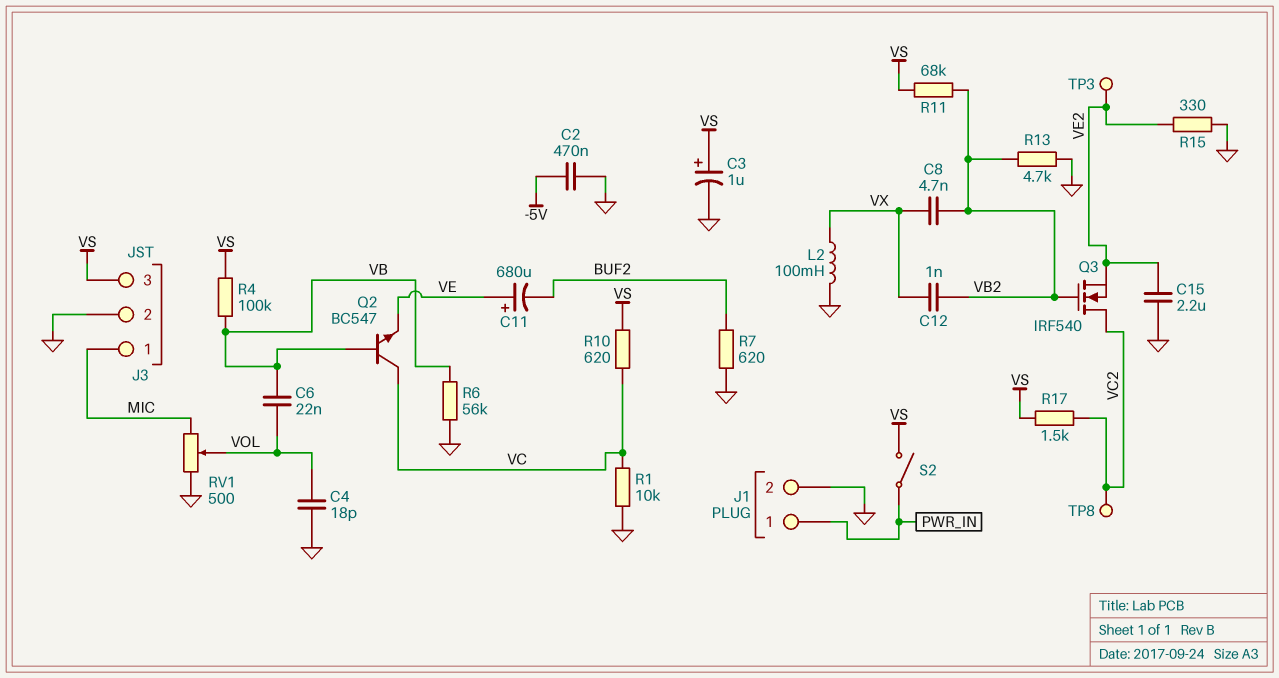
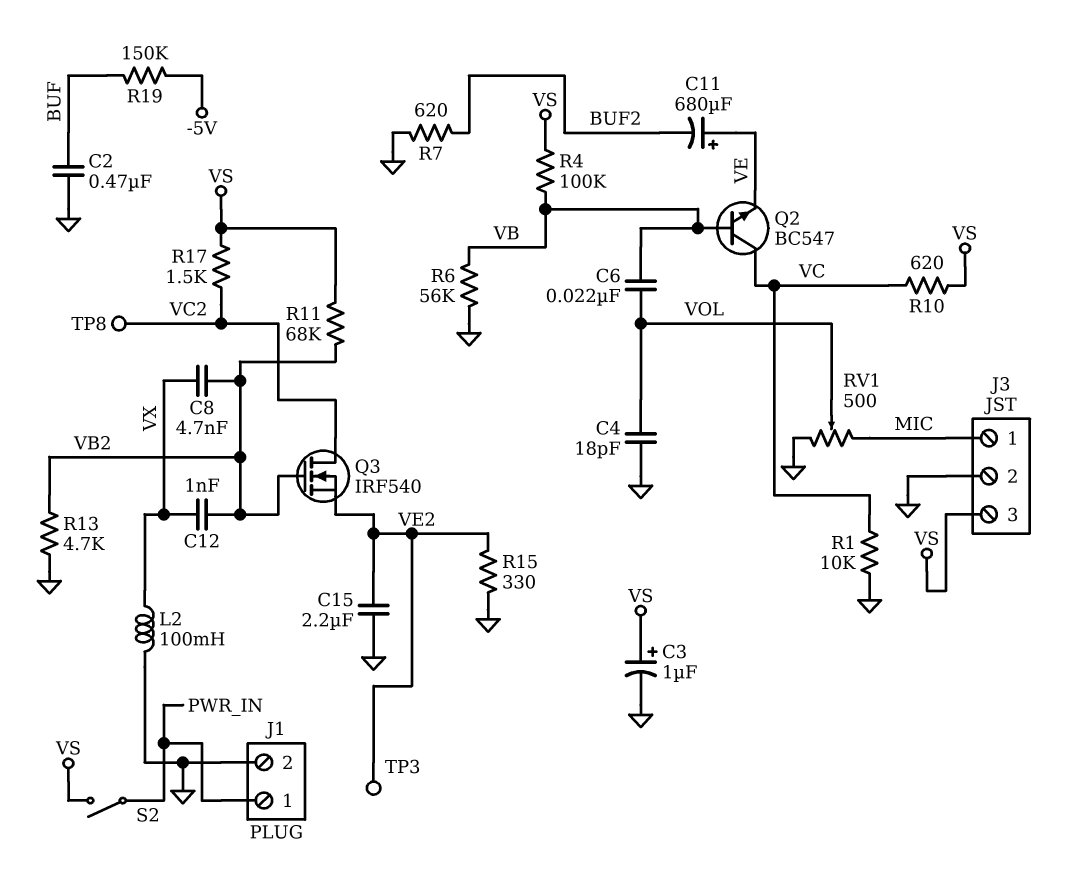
C2: 470nF (-5V, GND) -> 470nF (BUF, GND)
R19: none -> 150k (-5V, BUF)

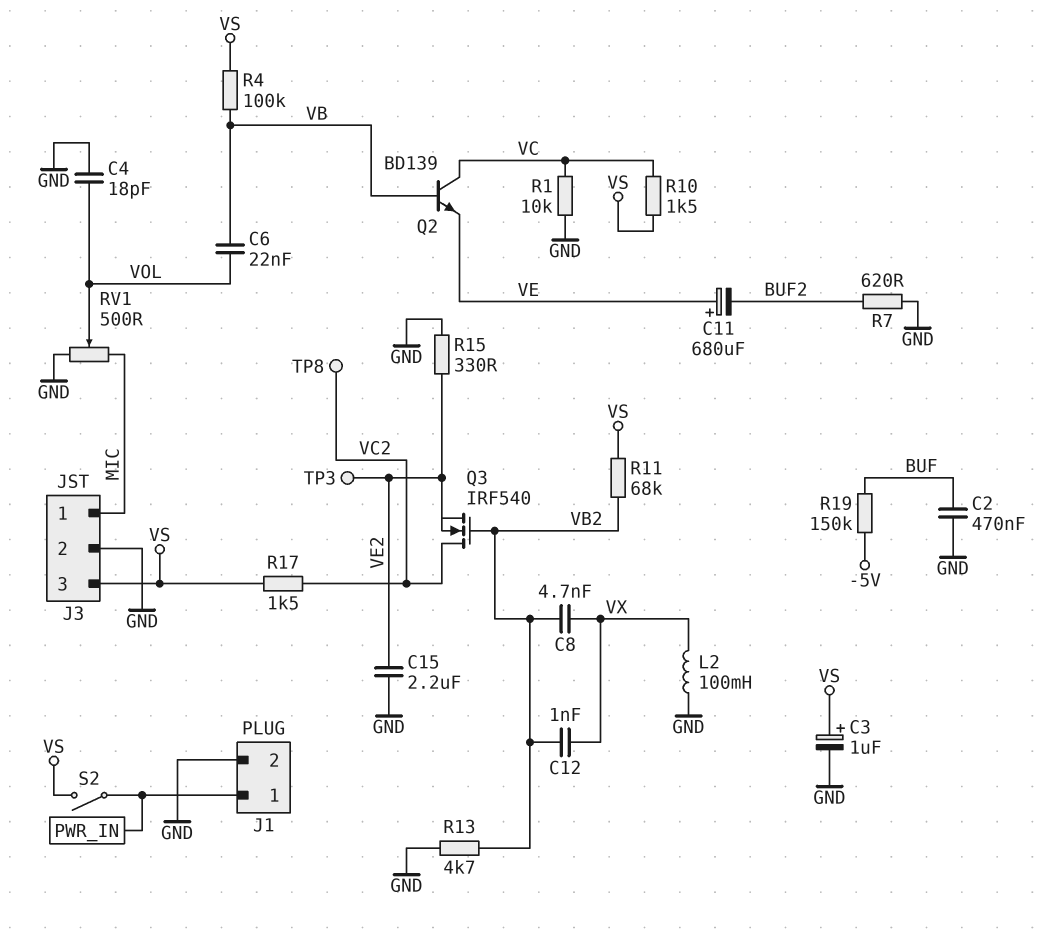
Q2: NPN BC547 (B VB, C VC, E VE) -> NPN BD139 (B VB, C VC, E VE)
R6: 56k (GND, VB) -> none
R10: 620 (VC, VS) -> 1.5k (VC, VS)

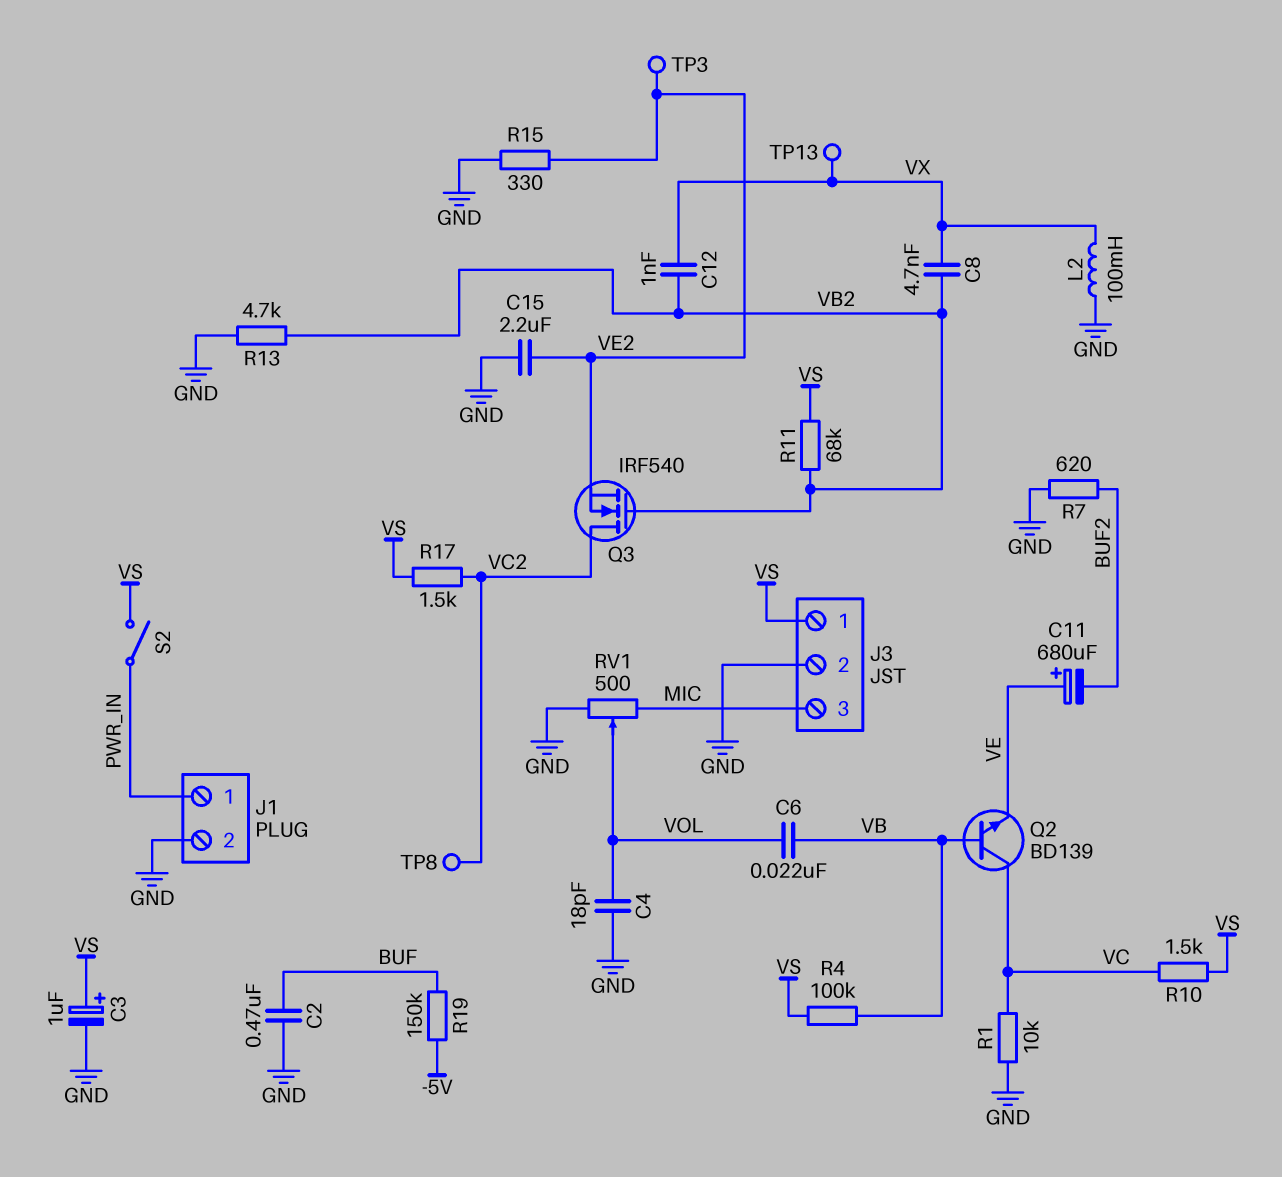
J3 pin 1: MIC -> VS
J3 pin 3: VS -> MIC
TP13: none -> test point (VX)

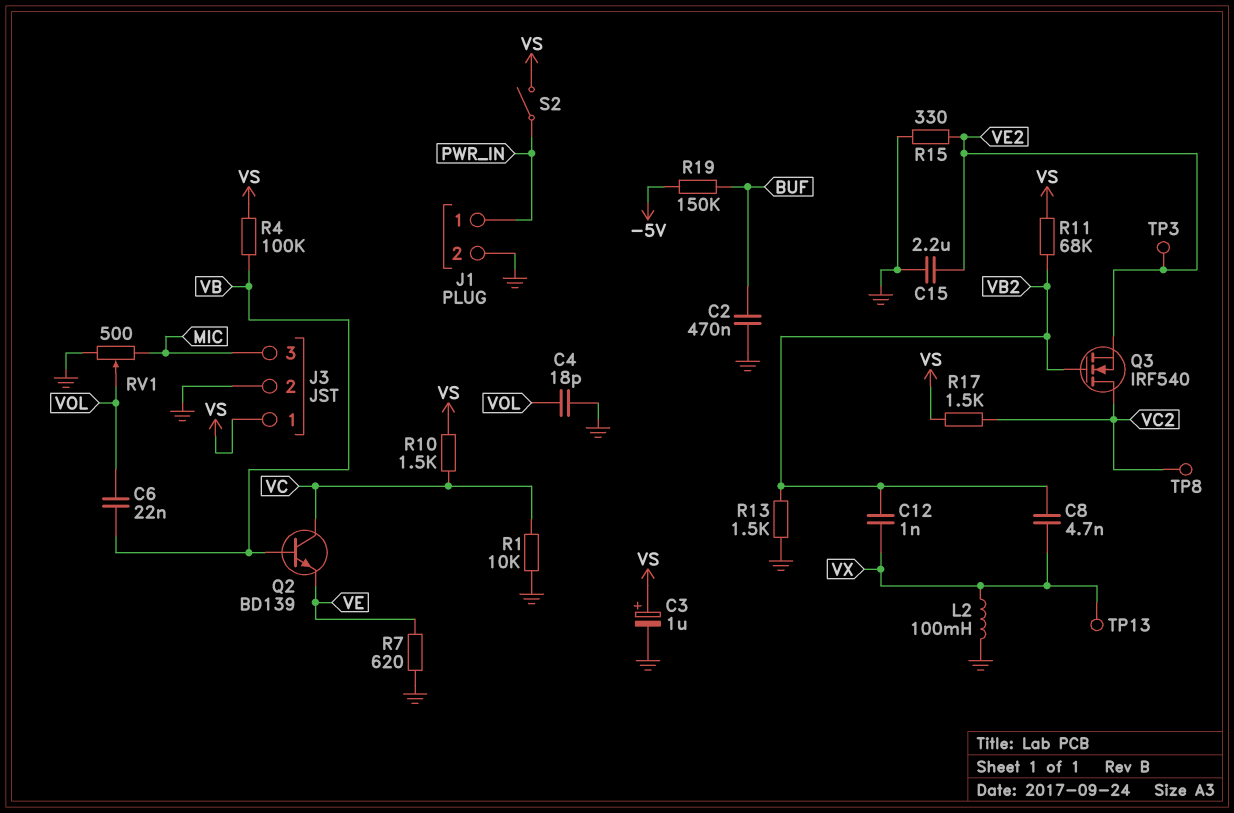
C11: 680uF (plus VE, minus BUF2) -> none
R7: 620 (BUF2, GND) -> 620 (GND, VE)
R13: 4.7k (GND, VB2) -> 1.5k (GND, VB2)

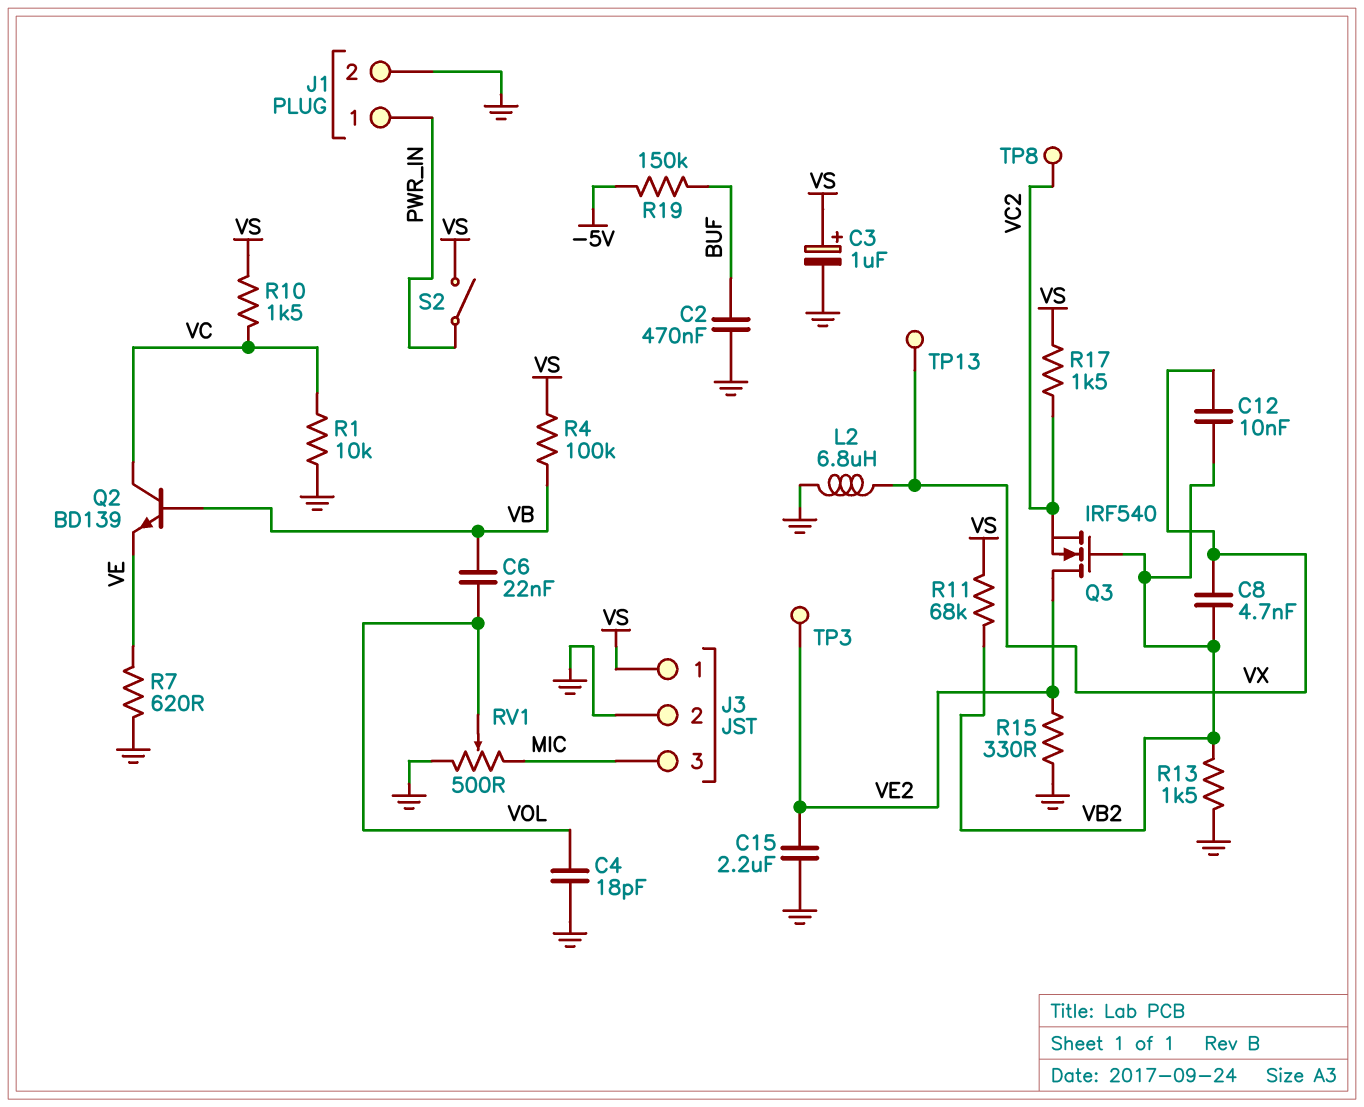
C12: 1nF (VB2, VX) -> 10nF (VB2, VX)
L2: 100mH (GND, VX) -> 6.8uH (GND, VX)
Q3: NMOS IRF540 (G VB2, D VC2, S VE2) -> NMOS IRF540 (G VB2, D VE2, S VC2)

